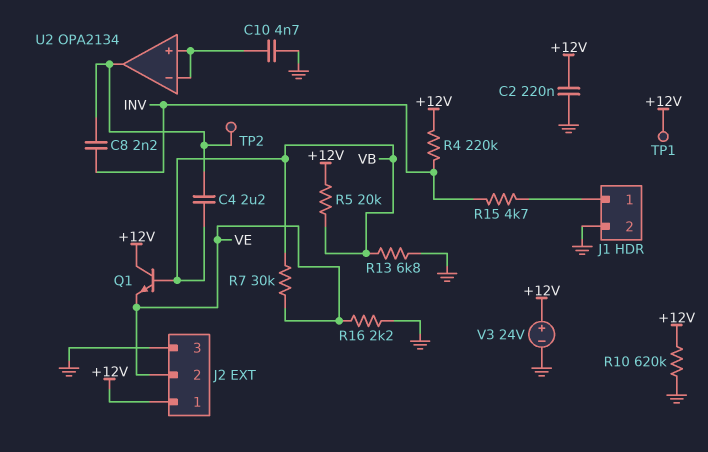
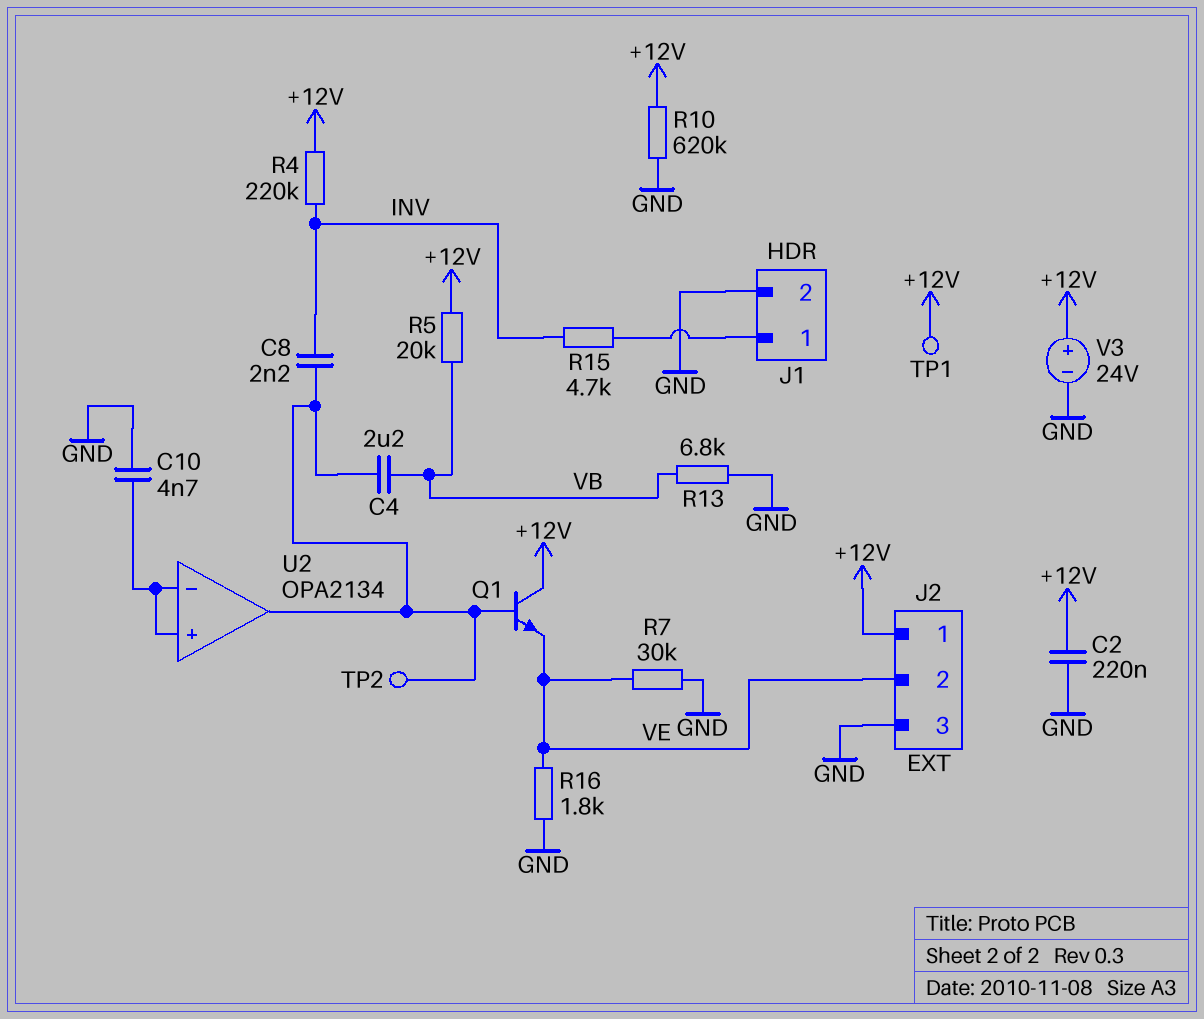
Q1: NPN (B VB, C +12V, E VE) -> NPN (B U2/out, C +12V, E VE)
R7: 30k (VB, VE) -> 30k (GND, VE)
R16: 2.2k (GND, VE) -> 1.8k (GND, VE)

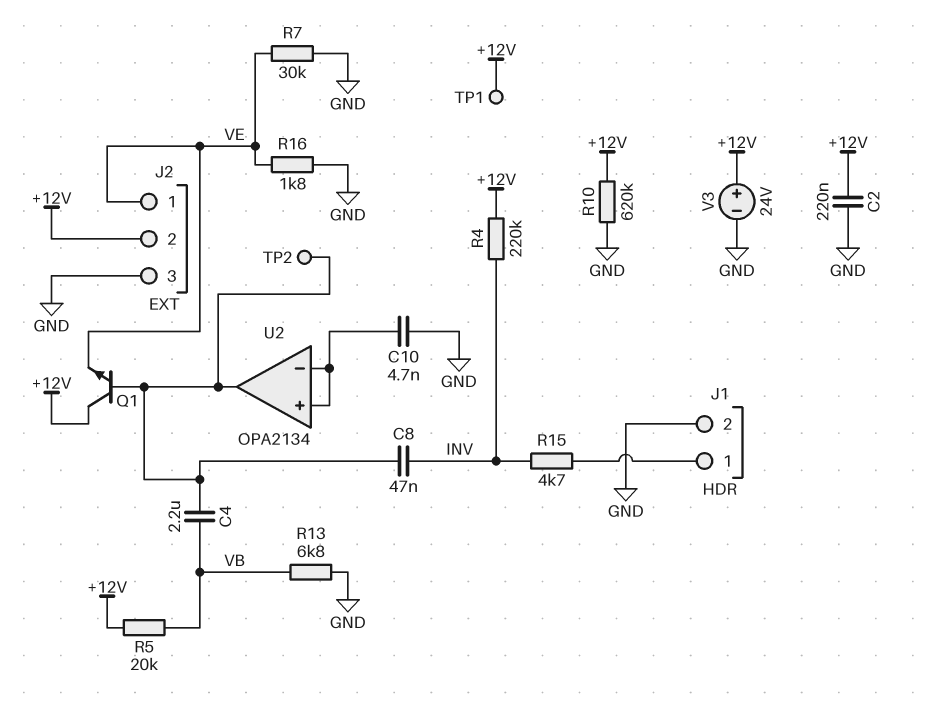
C8: 2.2nF (INV, U2/out) -> 47nF (INV, U2/out)
J2 pin 1: +12V -> VE
J2 pin 2: VE -> +12V

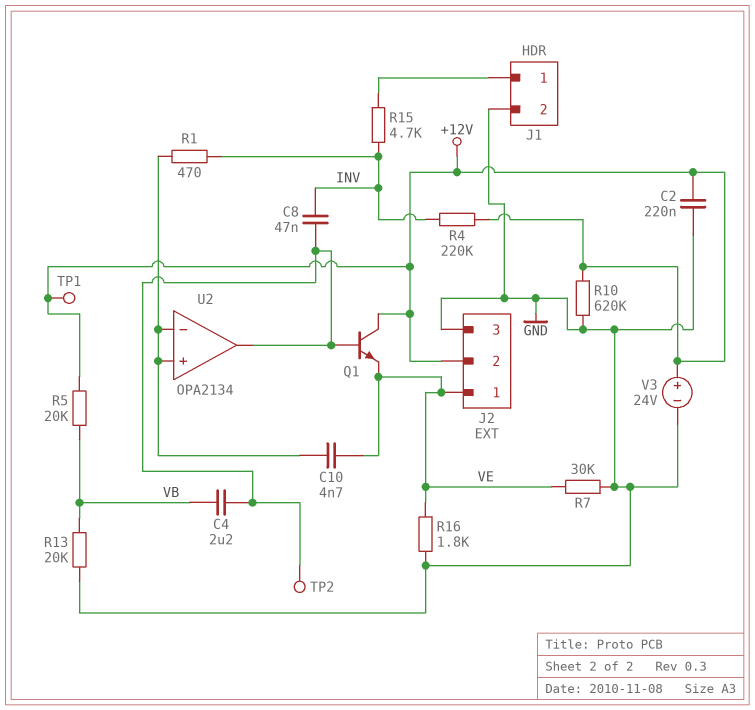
C10: 4.7nF (GND, U2/in+) -> 4.7nF (U2/in+, VE)
R1: none -> 470 (INV, U2/in+)
R13: 6.8k (GND, VB) -> 20k (GND, VB)

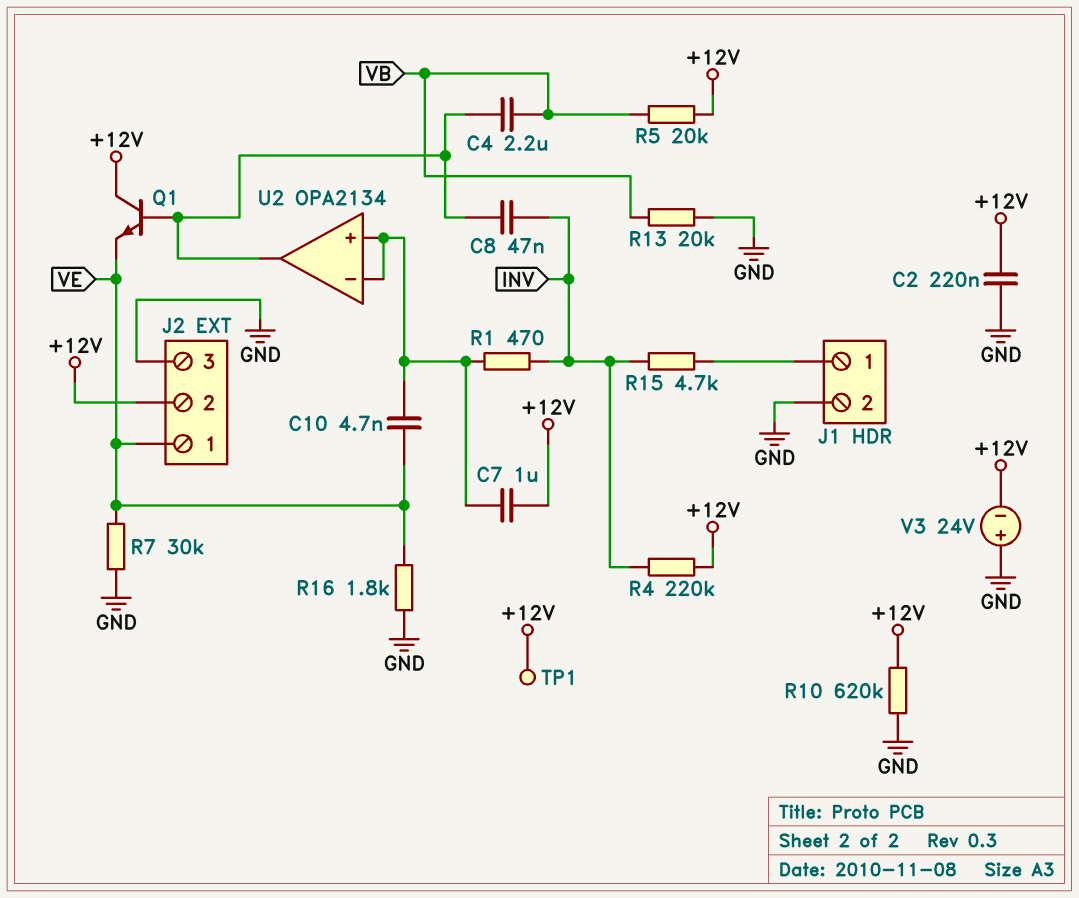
C7: none -> 1uF (+12V, U2/in+)
TP2: test point (U2/out) -> none
V3: 24V (plus +12V, minus GND) -> 24V (plus GND, minus +12V)

